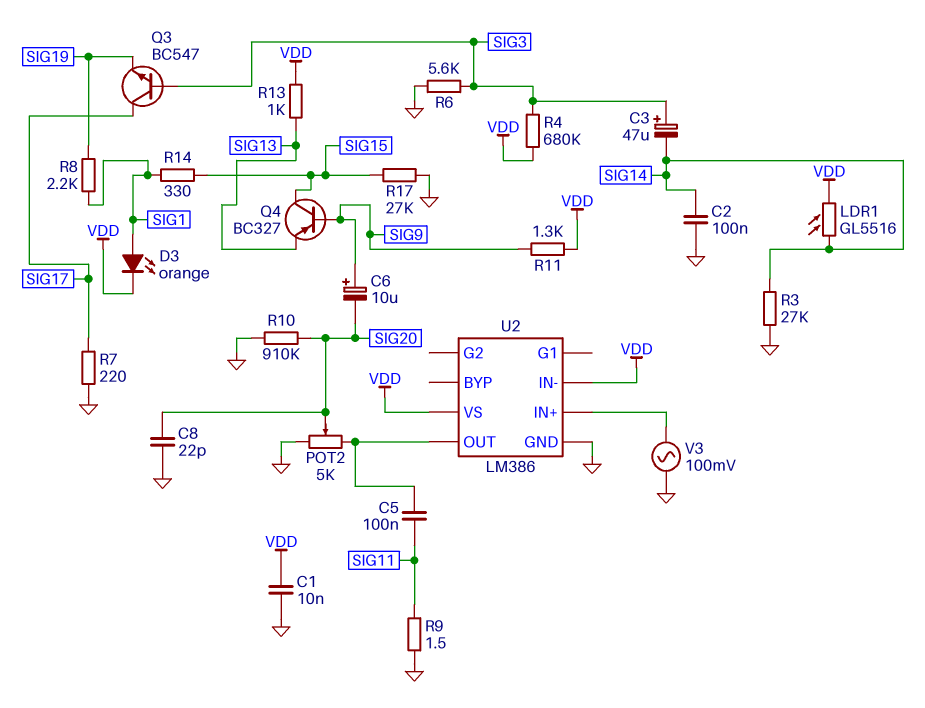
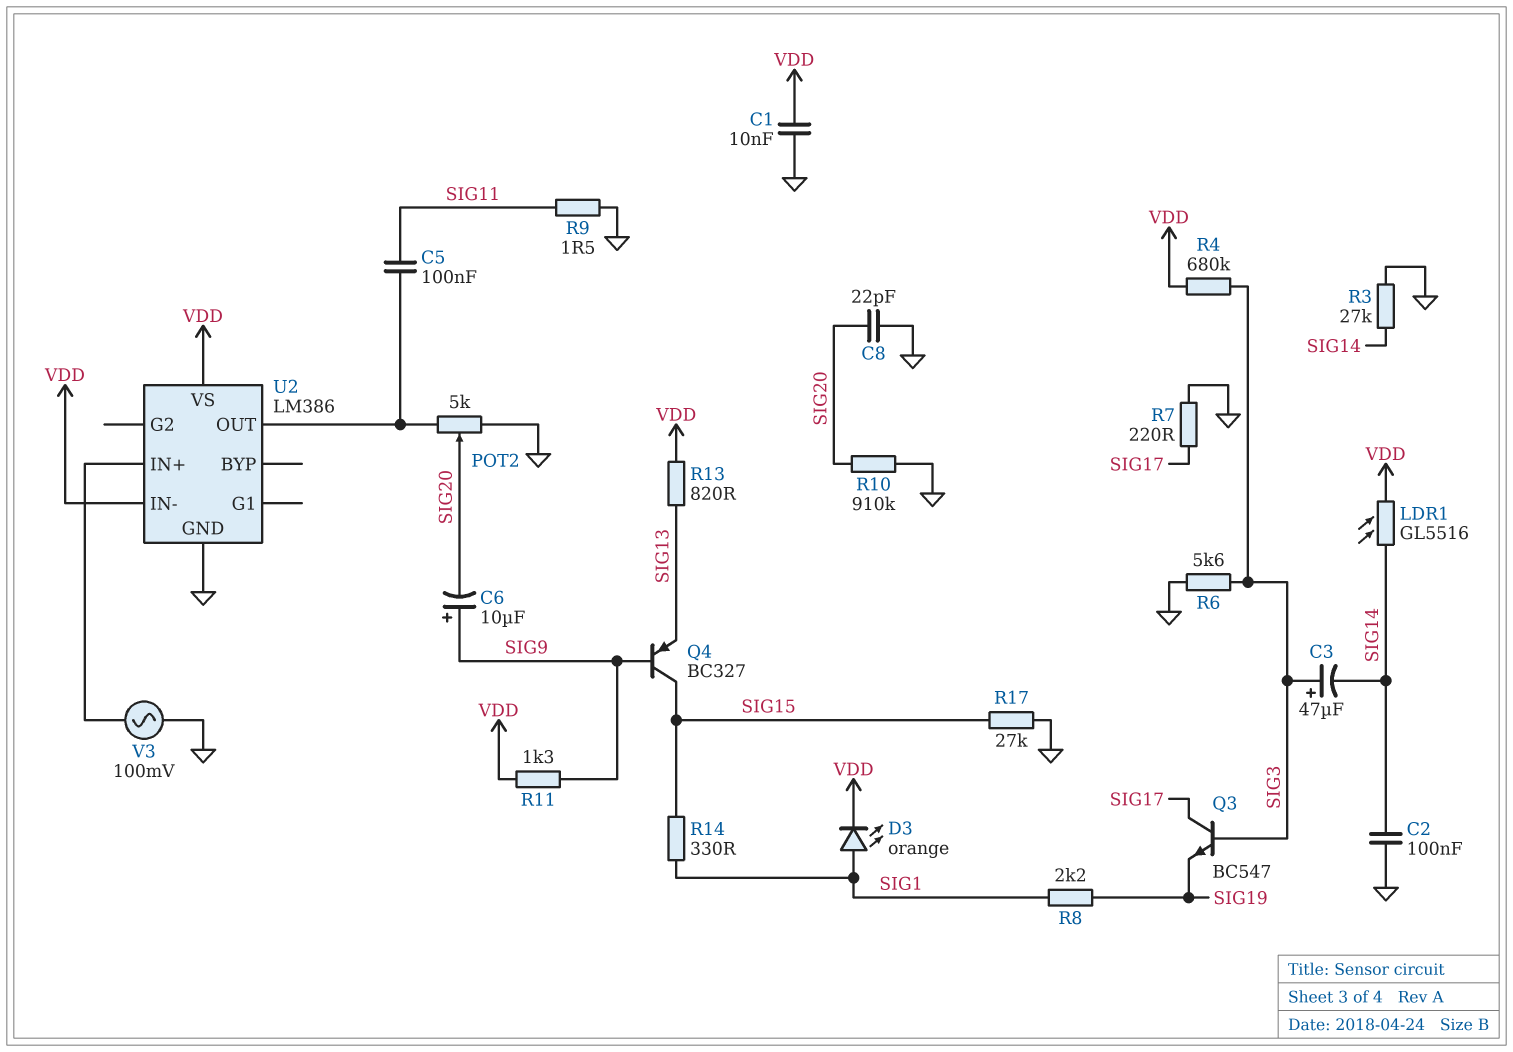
R13: 1k (SIG13, VDD) -> 820 (SIG13, VDD)

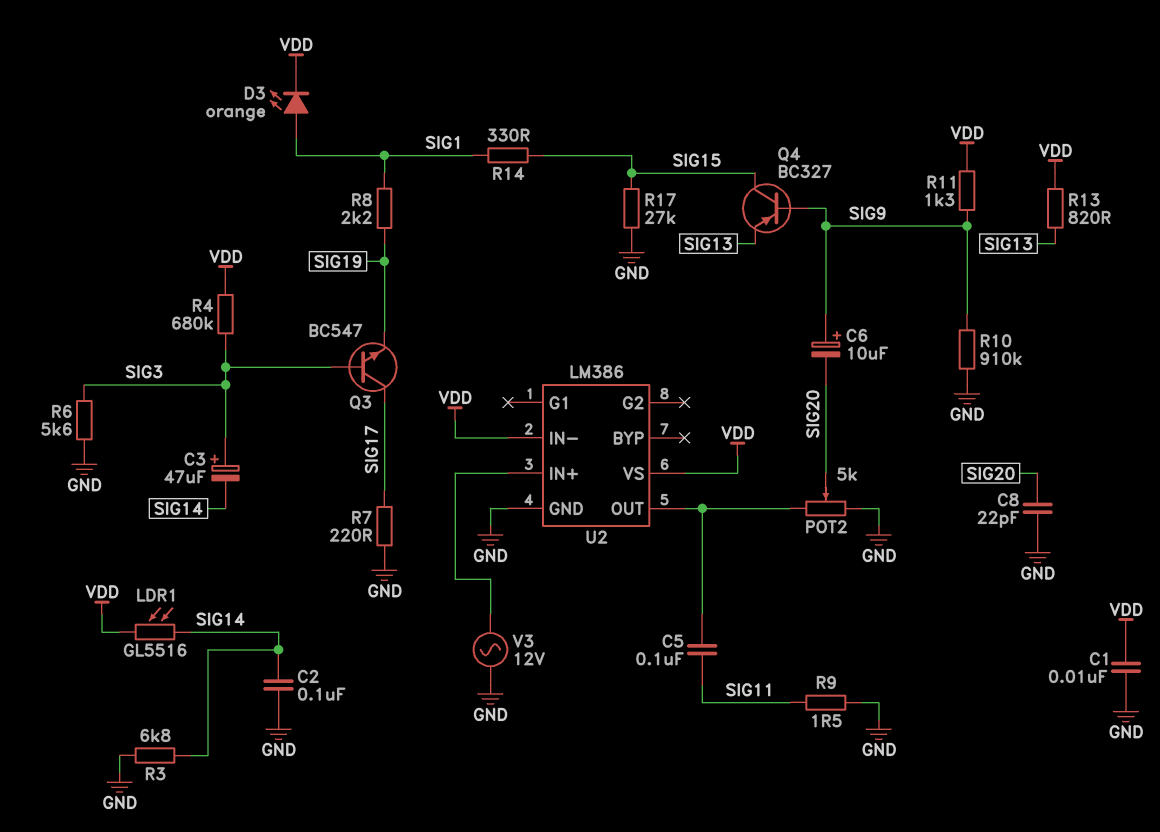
R3: 27k (GND, SIG14) -> 6.8k (GND, SIG14)
R10: 910k (GND, SIG20) -> 910k (GND, SIG9)
V3: AC 100mV (GND, U2/IN+) -> AC 12V (GND, U2/IN+)

